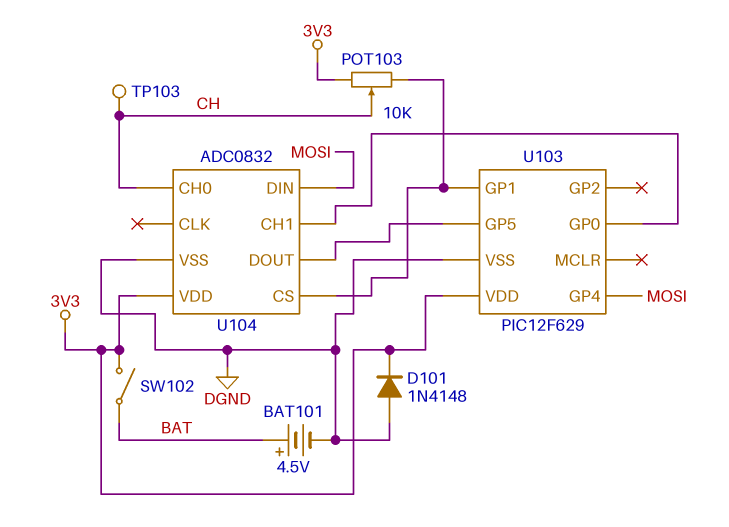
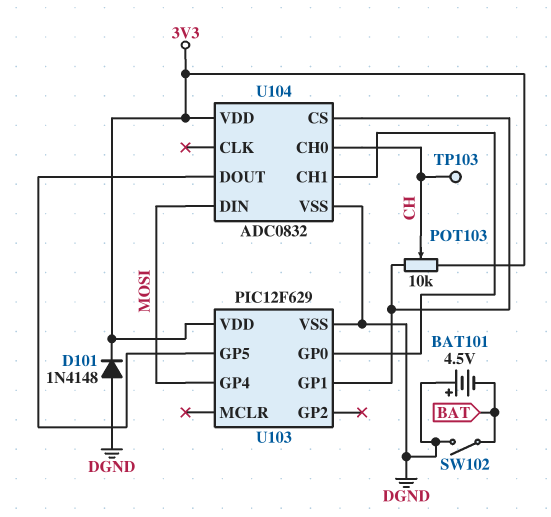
BAT101: 4.5V (plus BAT, minus DGND) -> 4.5V (plus DGND, minus BAT)
SW102: switch (3V3, BAT) -> switch (BAT, DGND)

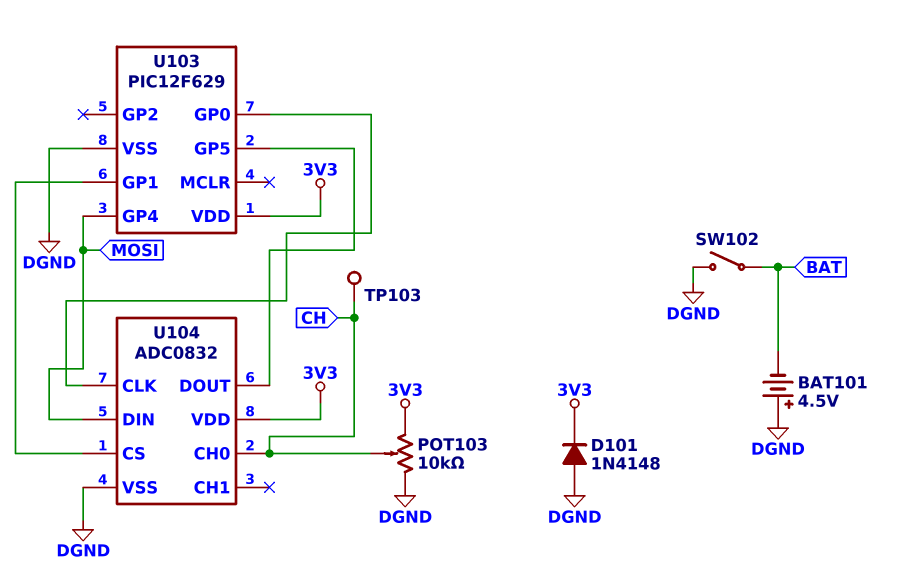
POT103: 10k (3V3, U103/GP1, wiper CH) -> 10k (3V3, DGND, wiper CH)
U104 pin CH1: U103/GP0 -> none
U104 pin CLK: none -> U103/GP0

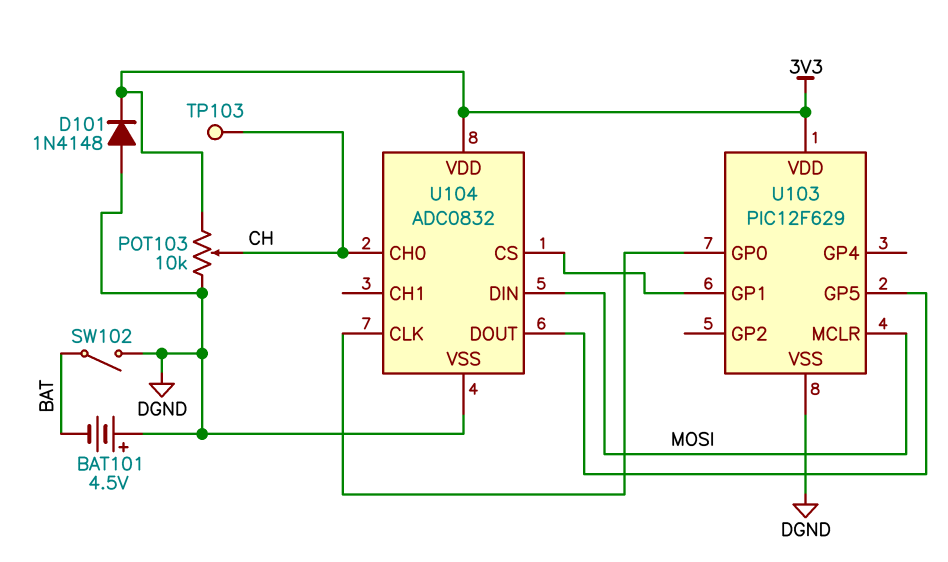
U103 pin GP4: MOSI -> none
U103 pin MCLR: none -> MOSI

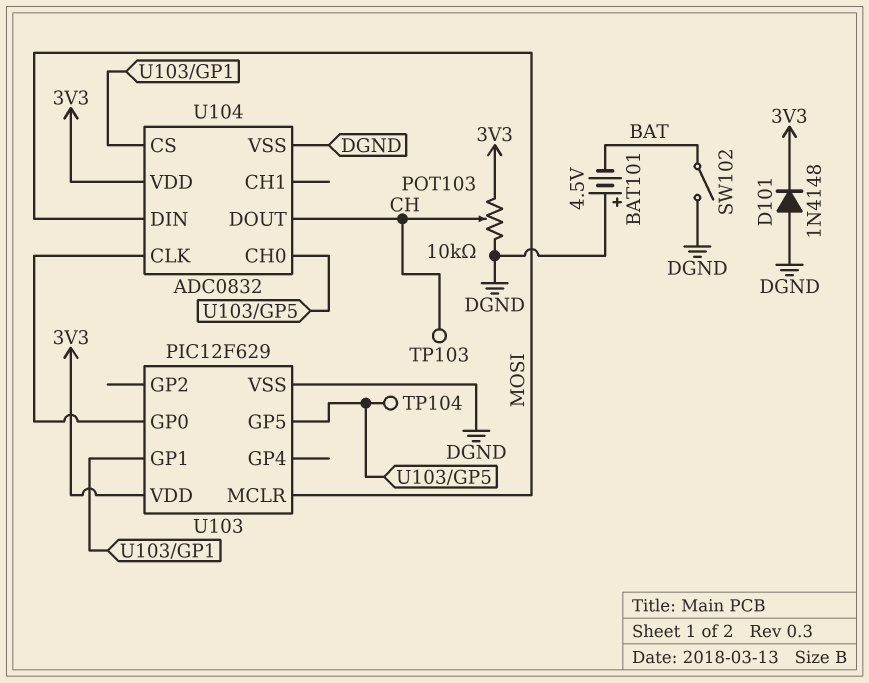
TP104: none -> test point (U103/GP5)
U104 pin CH0: CH -> U103/GP5
U104 pin DOUT: U103/GP5 -> CH

